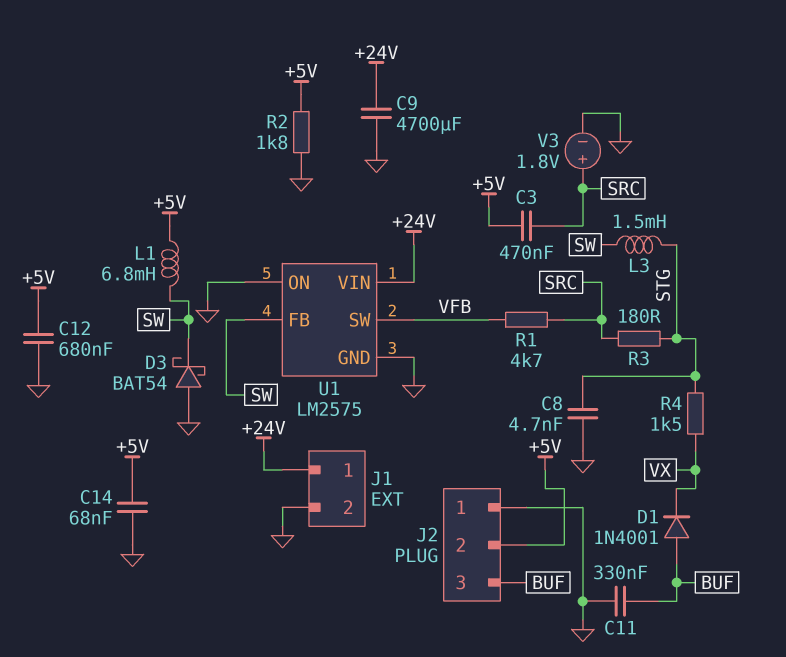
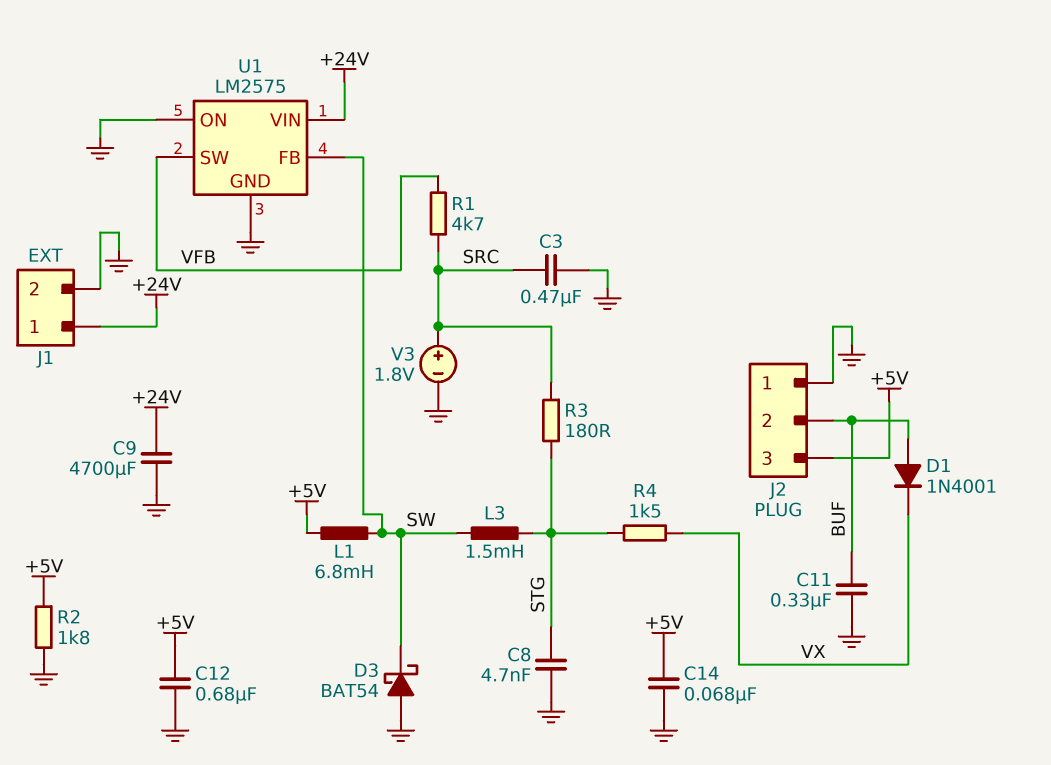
C3: 470nF (+5V, SRC) -> 470nF (GND, SRC)
J2 pin 2: +5V -> BUF
J2 pin 3: BUF -> +5V

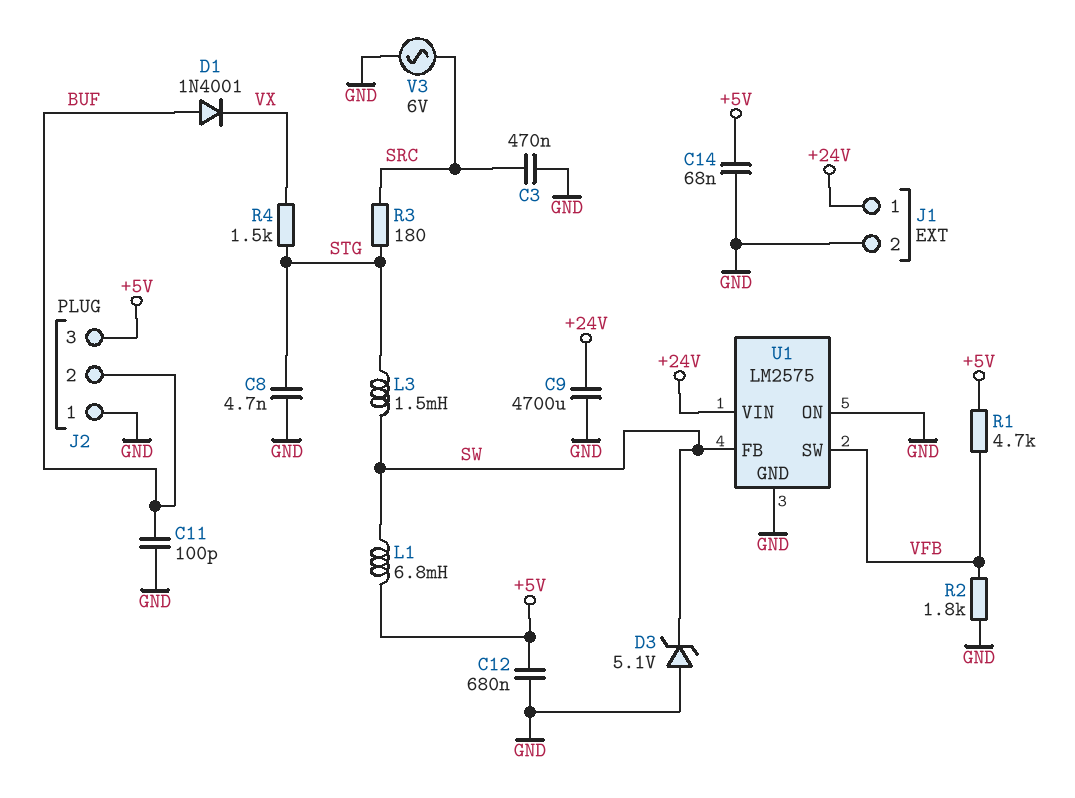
C11: 330nF (BUF, GND) -> 100pF (BUF, GND)
D3: schottky BAT54 (A GND, K SW) -> zener 5.1V (A GND, K SW)
R1: 4.7k (SRC, VFB) -> 4.7k (+5V, VFB)
R2: 1.8k (+5V, GND) -> 1.8k (GND, VFB)
V3: 1.8V (plus SRC, minus GND) -> AC 6V (GND, SRC)

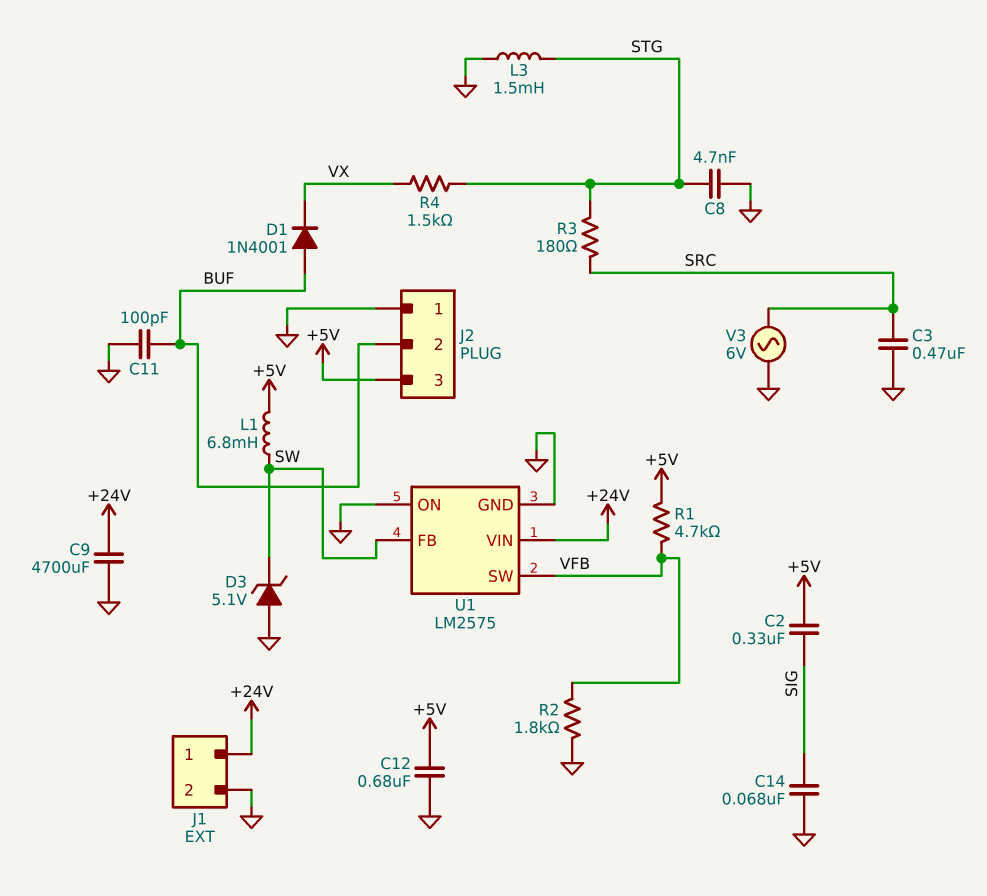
C2: none -> 330nF (+5V, SIG)
C14: 68nF (+5V, GND) -> 68nF (GND, SIG)
L3: 1.5mH (STG, SW) -> 1.5mH (GND, STG)

